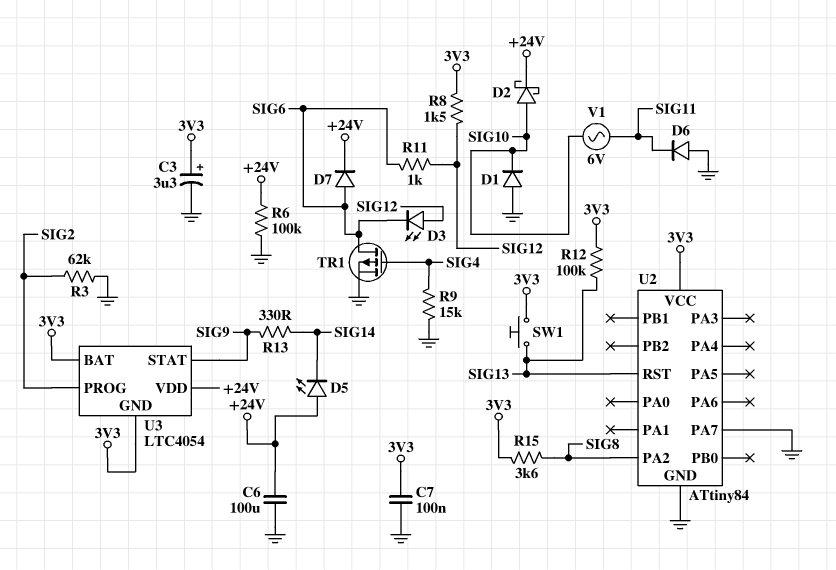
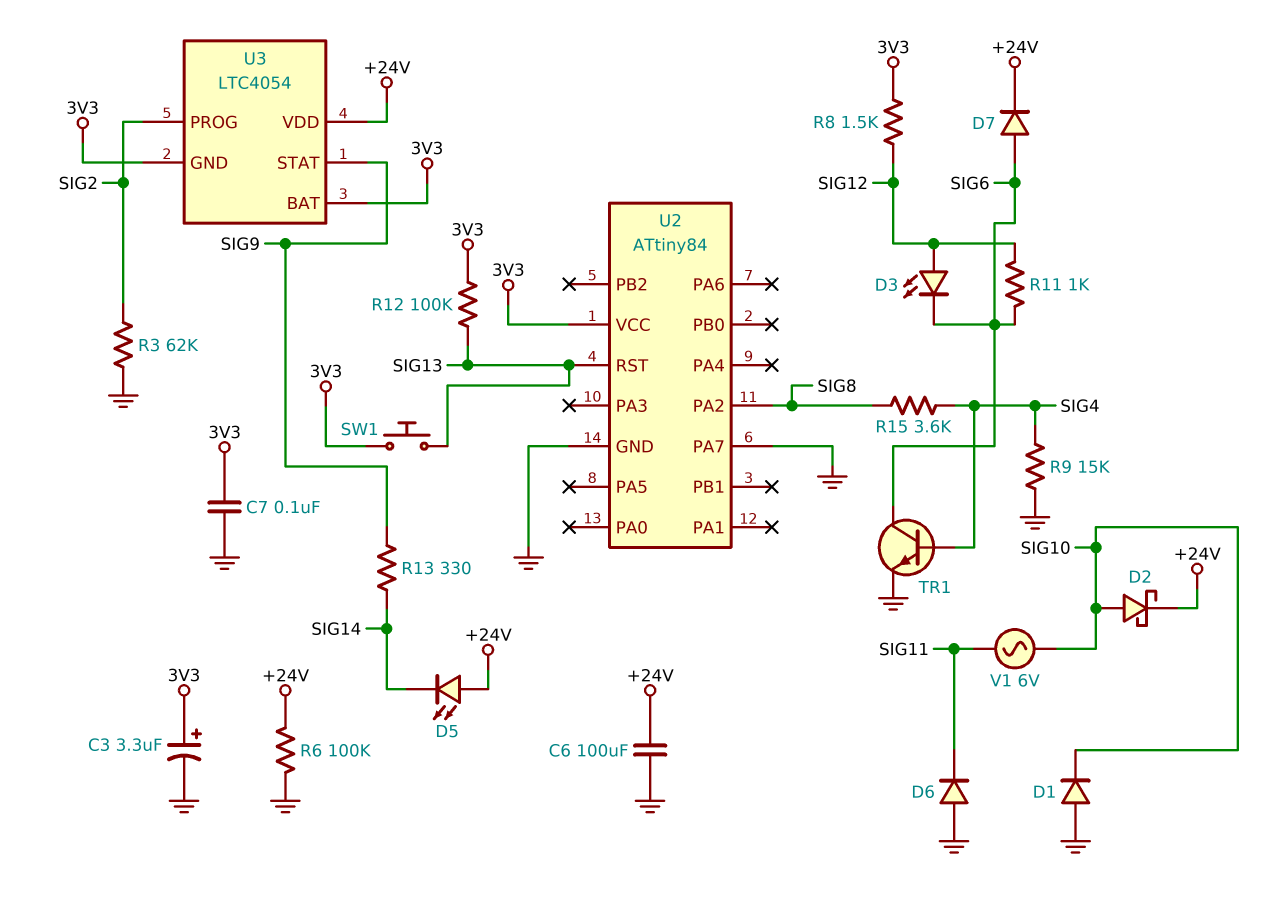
R15: 3.6k (3V3, SIG8) -> 3.6k (SIG4, SIG8)
TR1: PMOS (G SIG4, D SIG6, S GND) -> NPN (B SIG4, C SIG6, E GND)

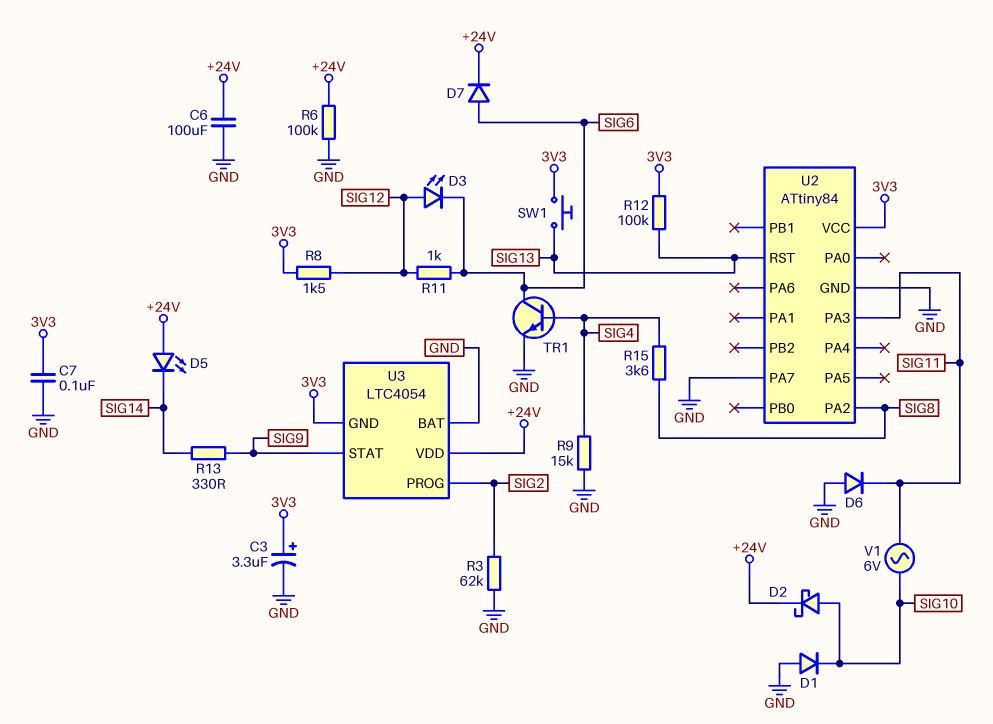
U2 pin PA3: none -> SIG11
U3 pin BAT: 3V3 -> GND

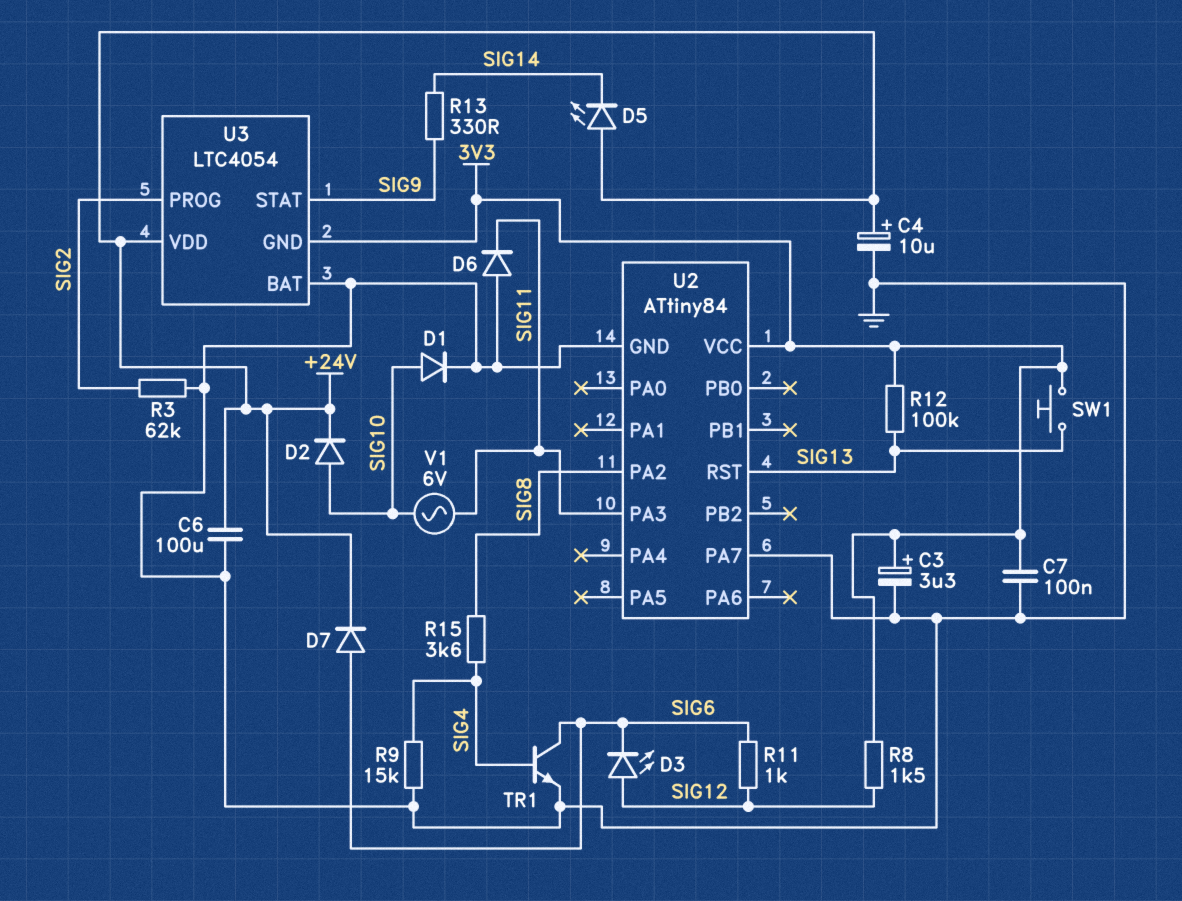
C4: none -> 10uF (plus +24V, minus GND)
D1: diode (A GND, K SIG10) -> diode (A SIG10, K GND)
D2: schottky (A SIG10, K +24V) -> diode (A SIG10, K +24V)
R6: 100k (+24V, GND) -> none

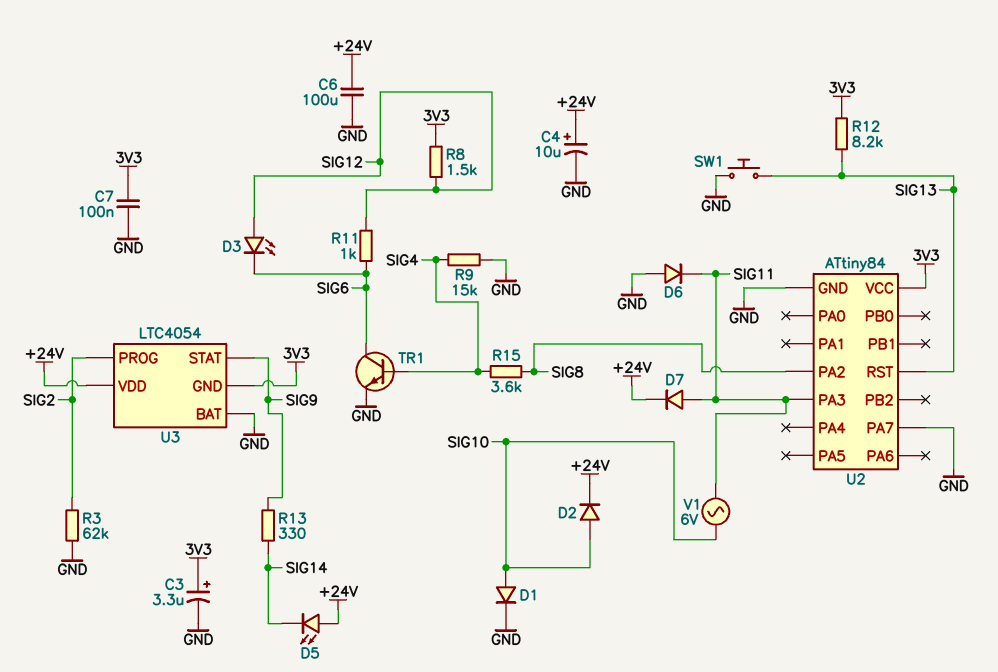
D7: diode (A SIG6, K +24V) -> diode (A SIG11, K +24V)
R12: 100k (3V3, SIG13) -> 8.2k (3V3, SIG13)
SW1: button (3V3, SIG13) -> button (GND, SIG13)

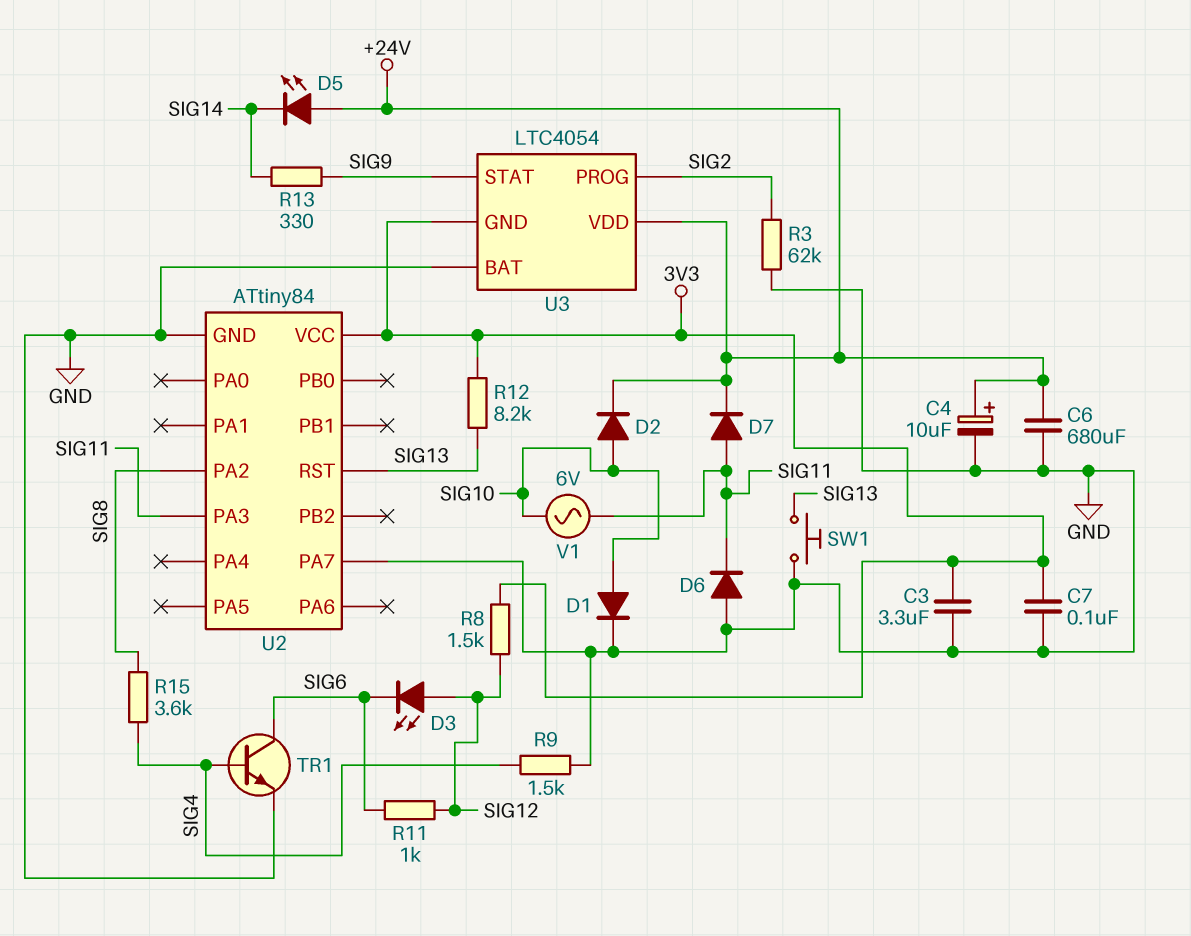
C3: 3.3uF (plus 3V3, minus GND) -> 3.3uF (3V3, GND)
C6: 100uF (+24V, GND) -> 680uF (+24V, GND)
R9: 15k (GND, SIG4) -> 1.5k (GND, SIG4)

